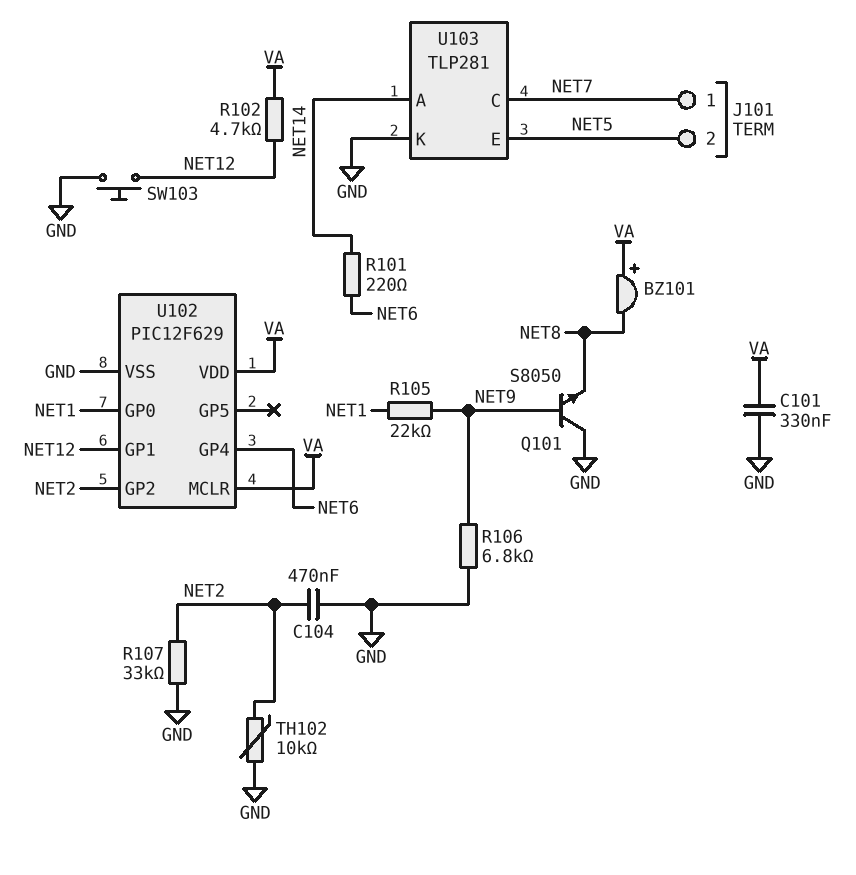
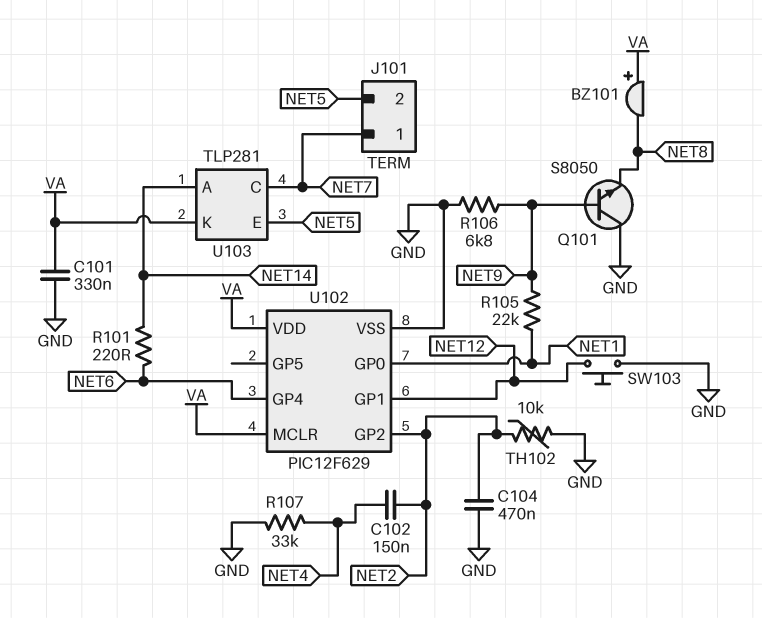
C102: none -> 150nF (NET2, NET4)
R102: 4.7k (NET12, VA) -> none
R107: 33k (GND, NET2) -> 33k (GND, NET4)
U103 pin K: GND -> VA

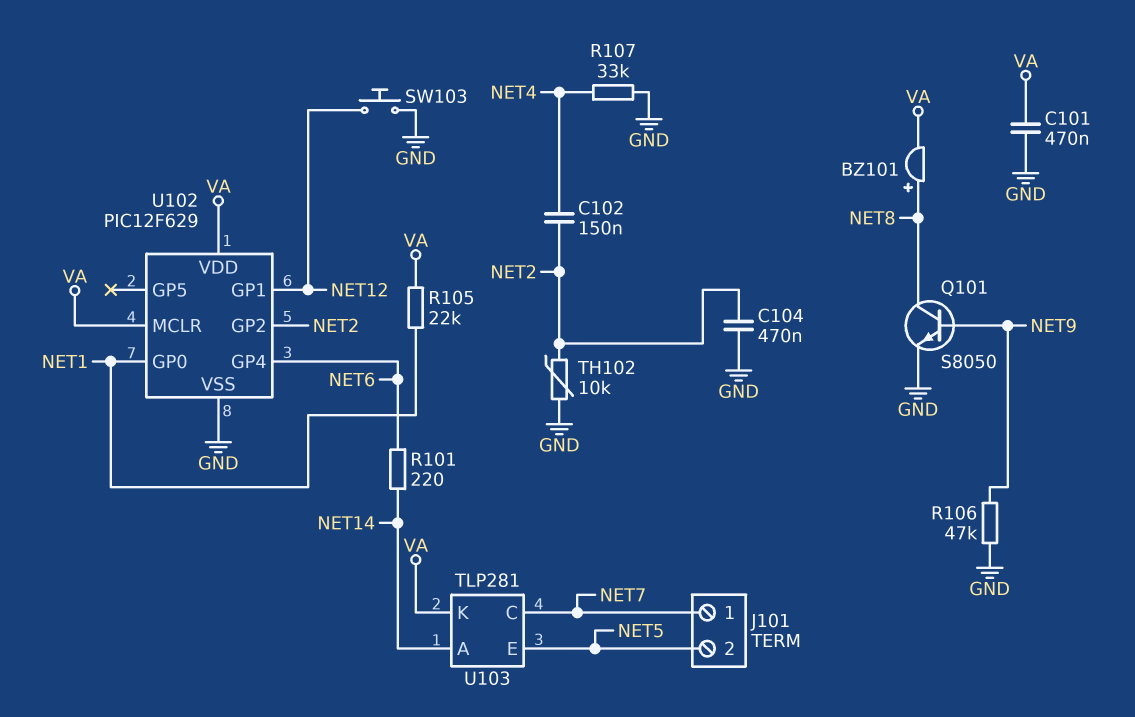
BZ101: buzzer (plus VA, minus NET8) -> buzzer (plus NET8, minus VA)
C101: 330nF (GND, VA) -> 470nF (GND, VA)
Q101: NPN S8050 (B NET9, C GND, E NET8) -> NPN S8050 (B NET9, C NET8, E GND)
R105: 22k (NET1, NET9) -> 22k (NET1, VA)
R106: 6.8k (GND, NET9) -> 47k (GND, NET9)

